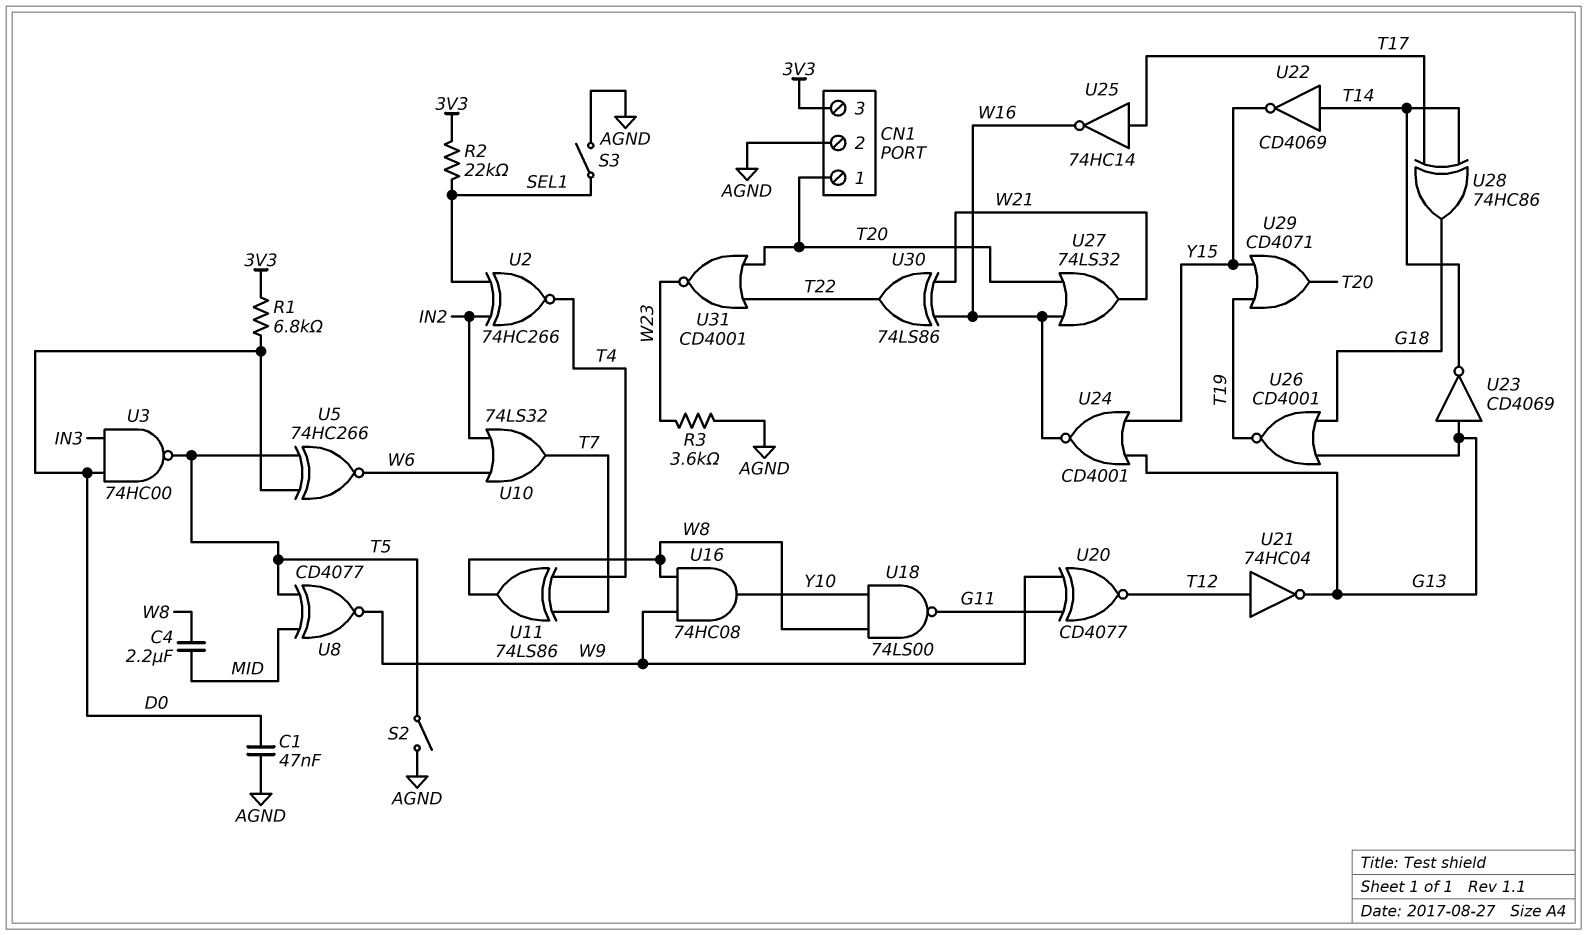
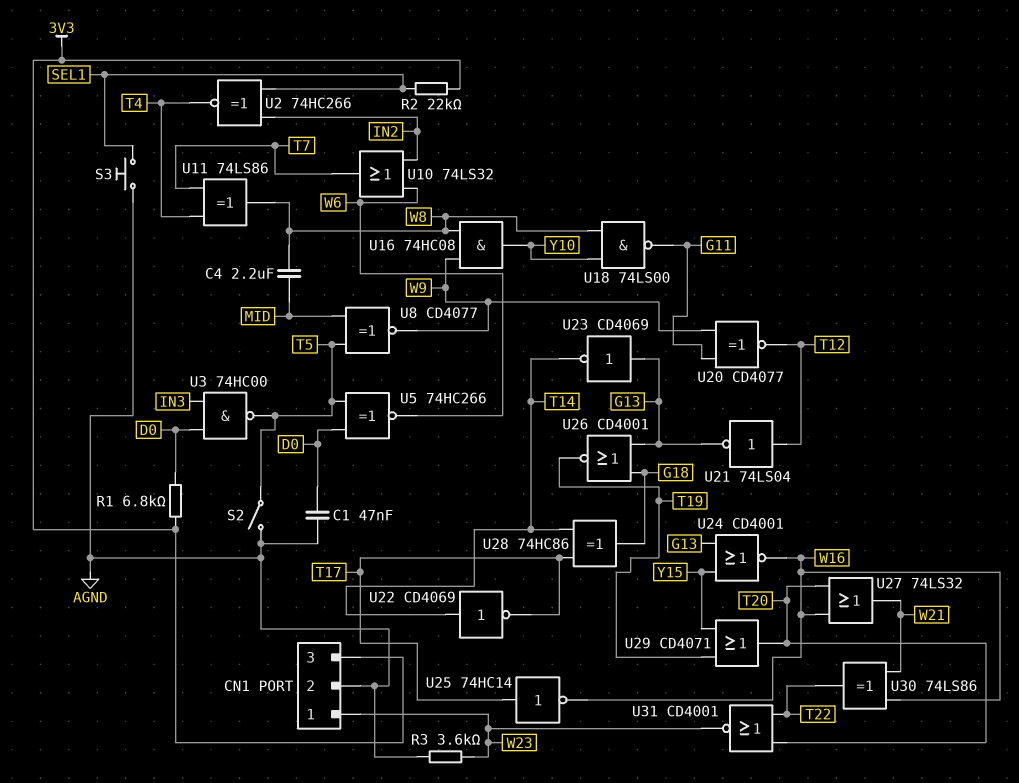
CN1 pin 1: T20 -> W23
S3: switch (AGND, SEL1) -> button (AGND, SEL1)
U21: NOT 74HC04 (in T12, out G13) -> NOT 74LS04 (in T12, out G13)
U22: NOT CD4069 (in T14, out Y15) -> NOT CD4069 (in T14, out T17)

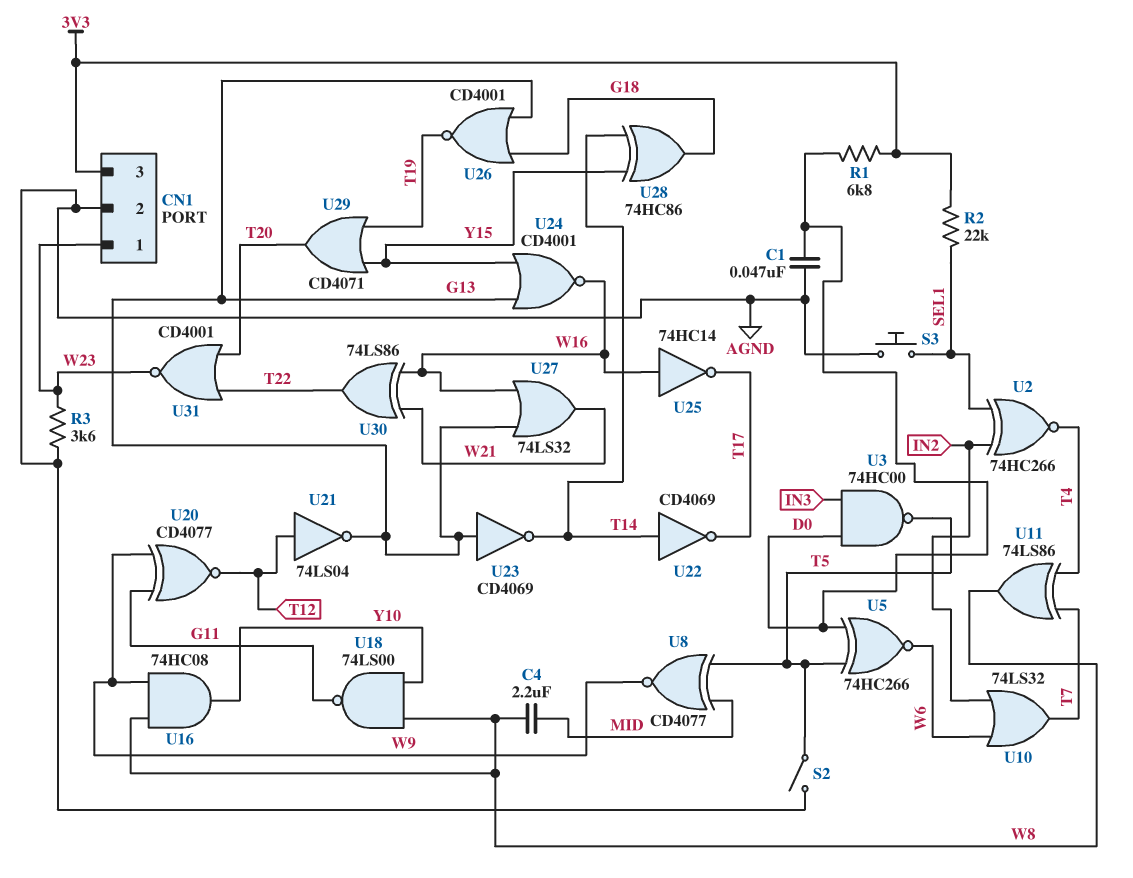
U25: NOT 74HC14 (in T17, out W16) -> NOT 74HC14 (in W16, out T17)
U27: OR 74LS32 (in T20, in W16, out W21) -> OR 74LS32 (in G13, in W16, out W21)
U28: XOR 74HC86 (in T14, in T17, out G18) -> XOR 74HC86 (in T14, in Y15, out G18)

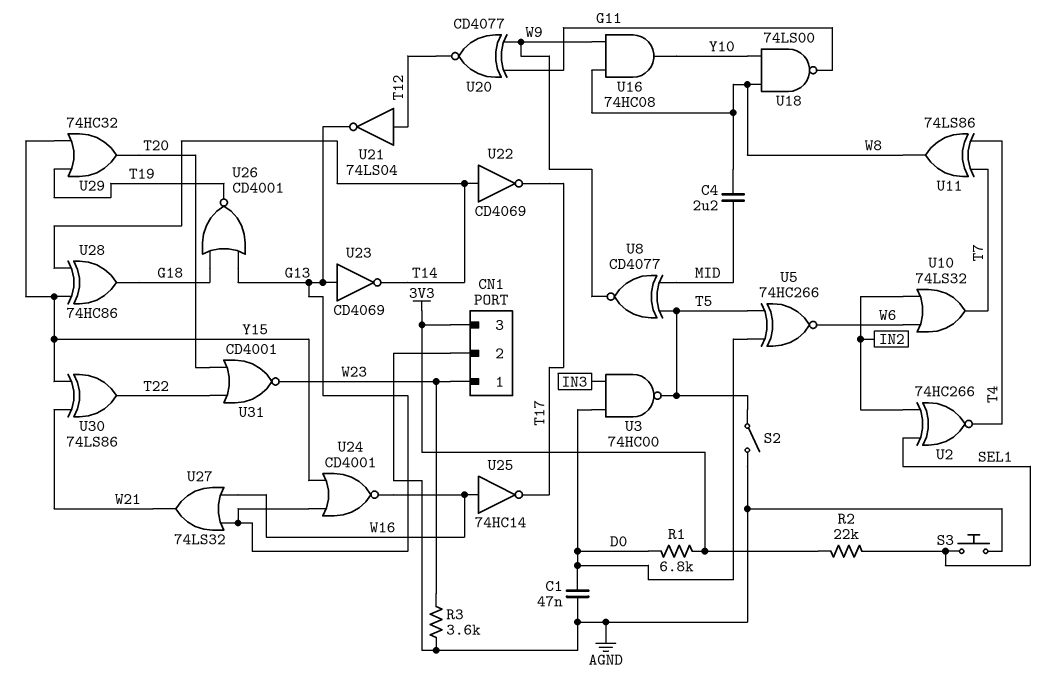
U29: OR CD4071 (in T19, in Y15, out T20) -> OR 74HC32 (in T19, in Y15, out T20)
U30: XOR 74LS86 (in W16, in W21, out T22) -> XOR 74LS86 (in W21, in Y15, out T22)

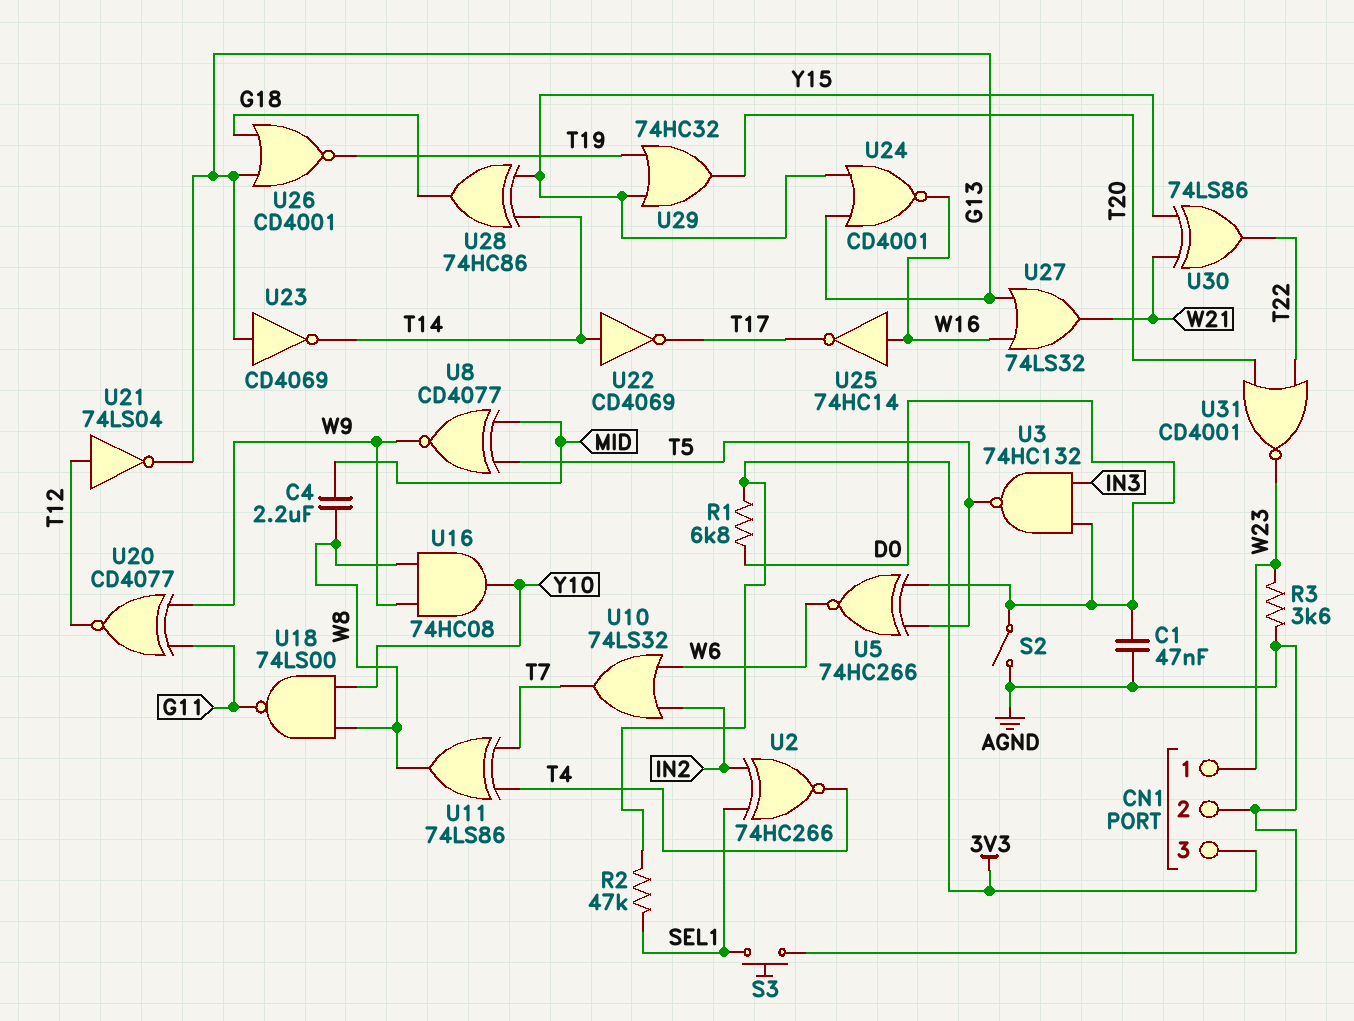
R2: 22k (3V3, SEL1) -> 47k (3V3, SEL1)
S2: switch (AGND, T5) -> switch (AGND, D0)
U3: NAND 74HC00 (in D0, in IN3, out T5) -> NAND 74HC132 (in D0, in IN3, out T5)

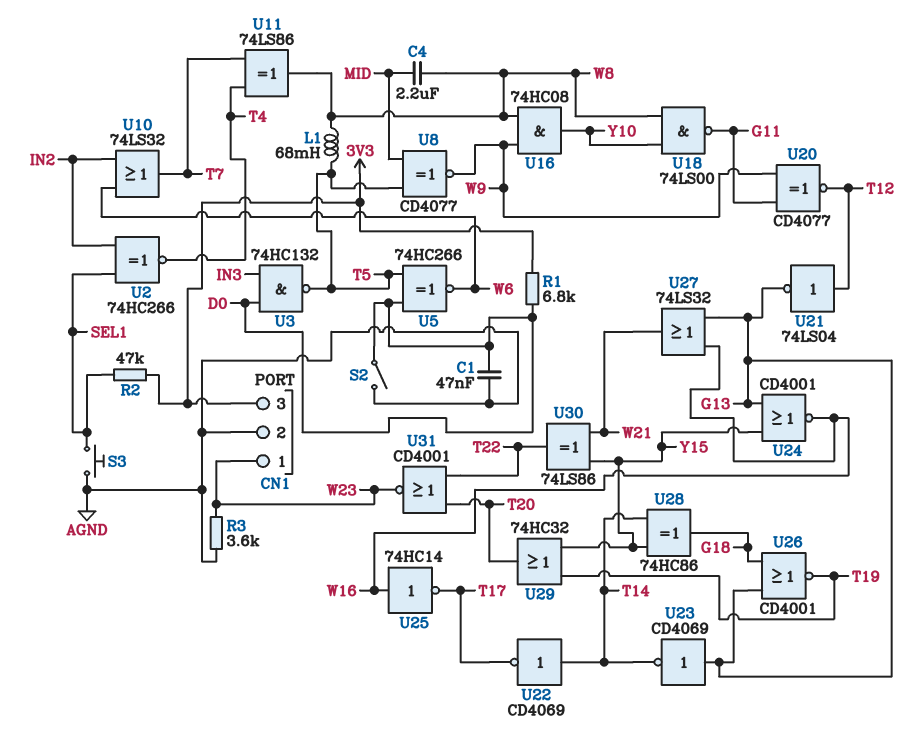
L1: none -> 68mH (T5, W8)

